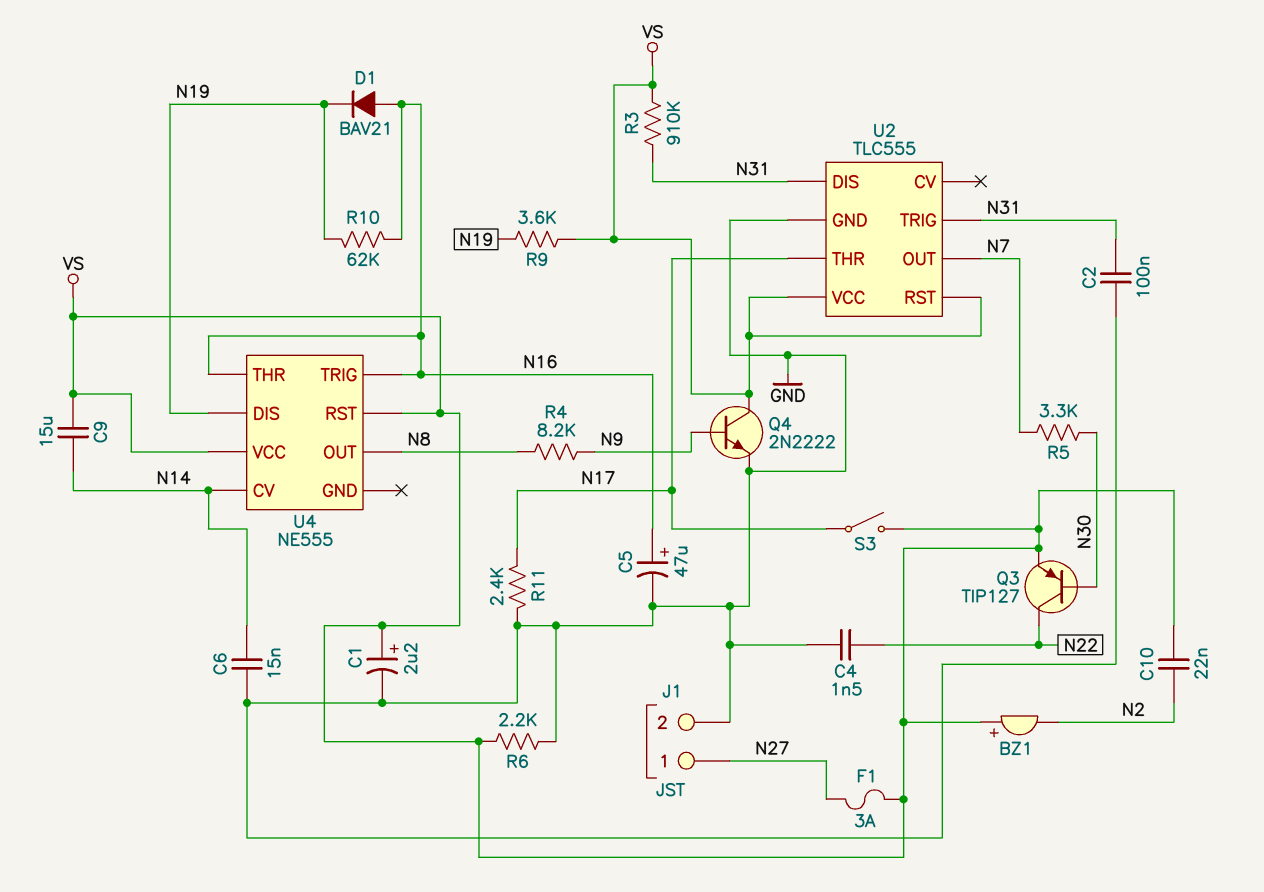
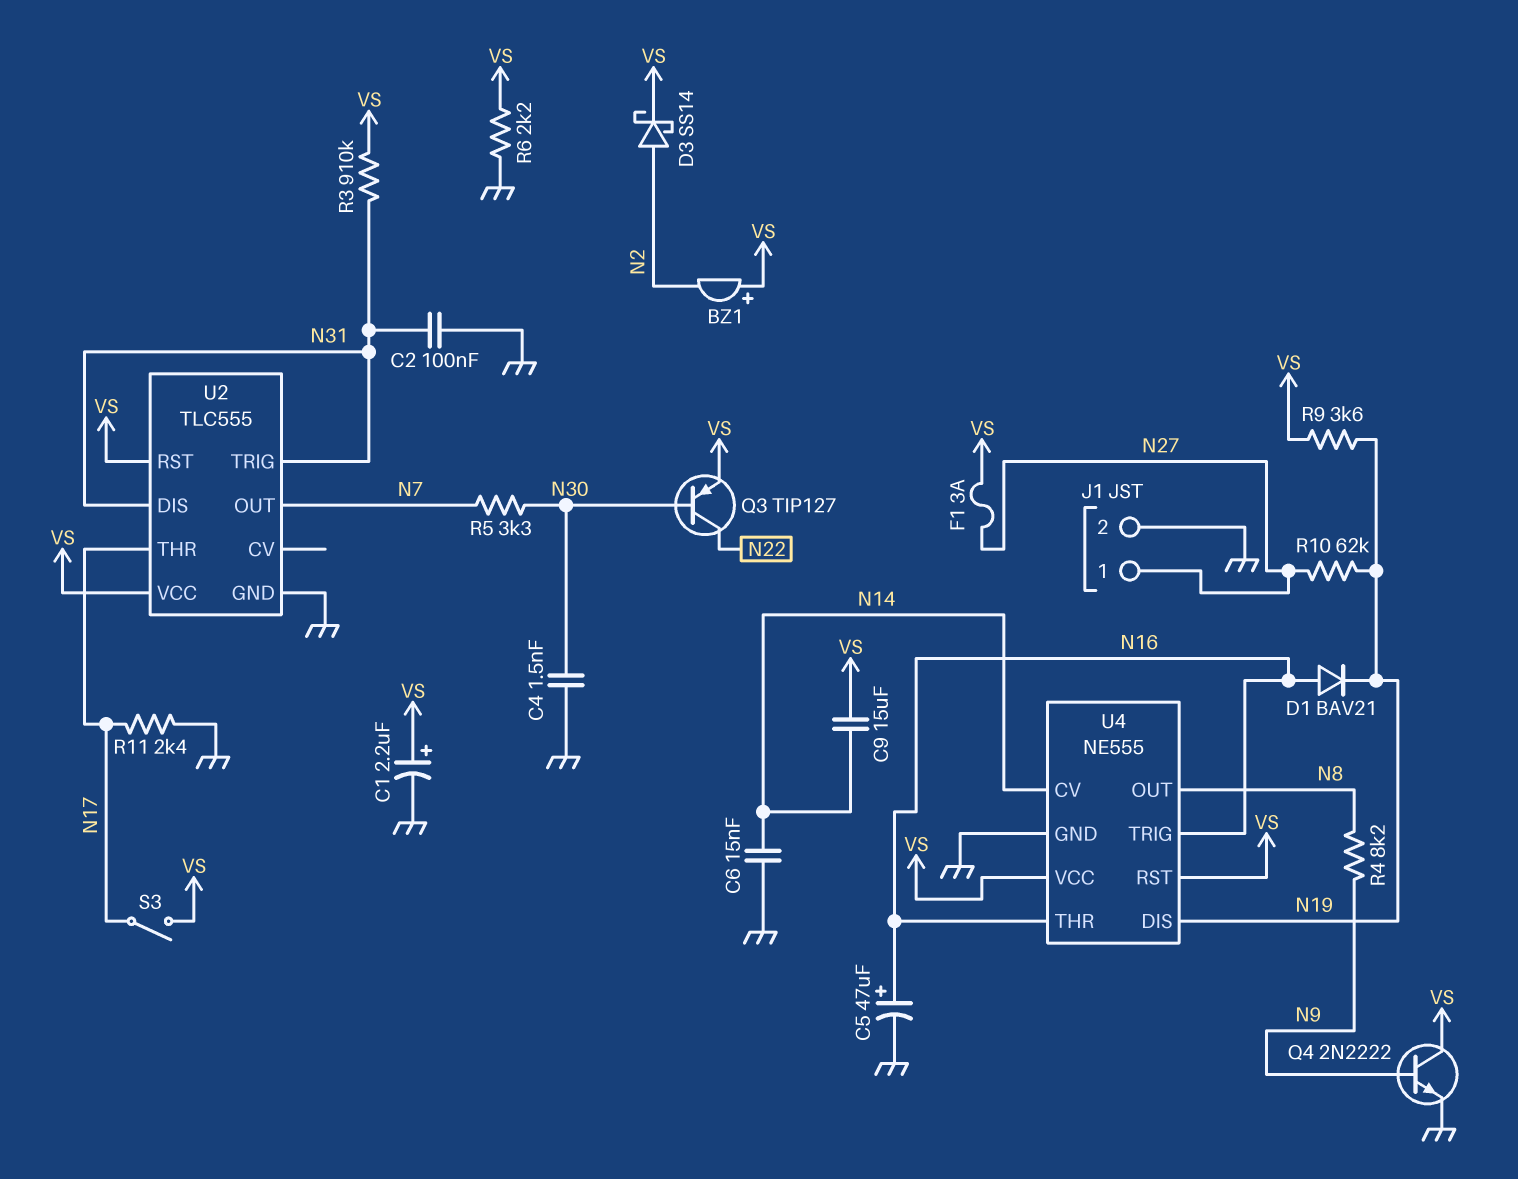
C4: 1.5nF (GND, N22) -> 1.5nF (GND, N30)
C10: 22nF (N2, VS) -> none
D3: none -> schottky SS14 (A N2, K VS)
R10: 62k (N16, N19) -> 62k (N19, N27)
U4 pin GND: none -> GND

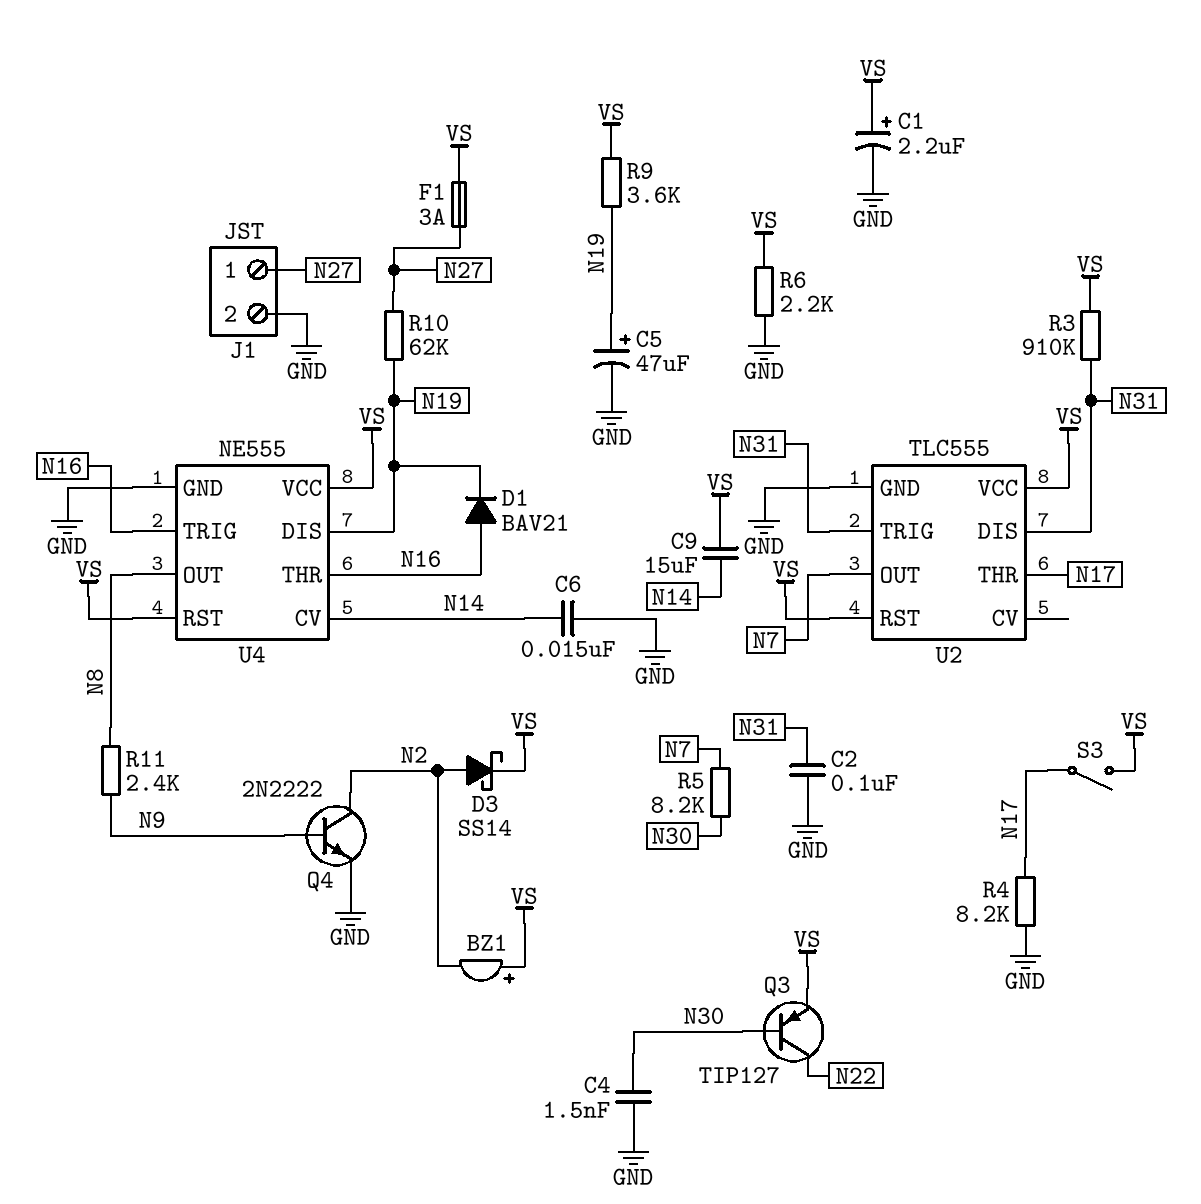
C5: 47uF (plus N16, minus GND) -> 47uF (plus N19, minus GND)
Q4: NPN 2N2222 (B N9, C VS, E GND) -> NPN 2N2222 (B N9, C N2, E GND)
R4: 8.2k (N8, N9) -> 8.2k (GND, N17)
R5: 3.3k (N7, N30) -> 8.2k (N7, N30)
R11: 2.4k (GND, N17) -> 2.4k (N8, N9)

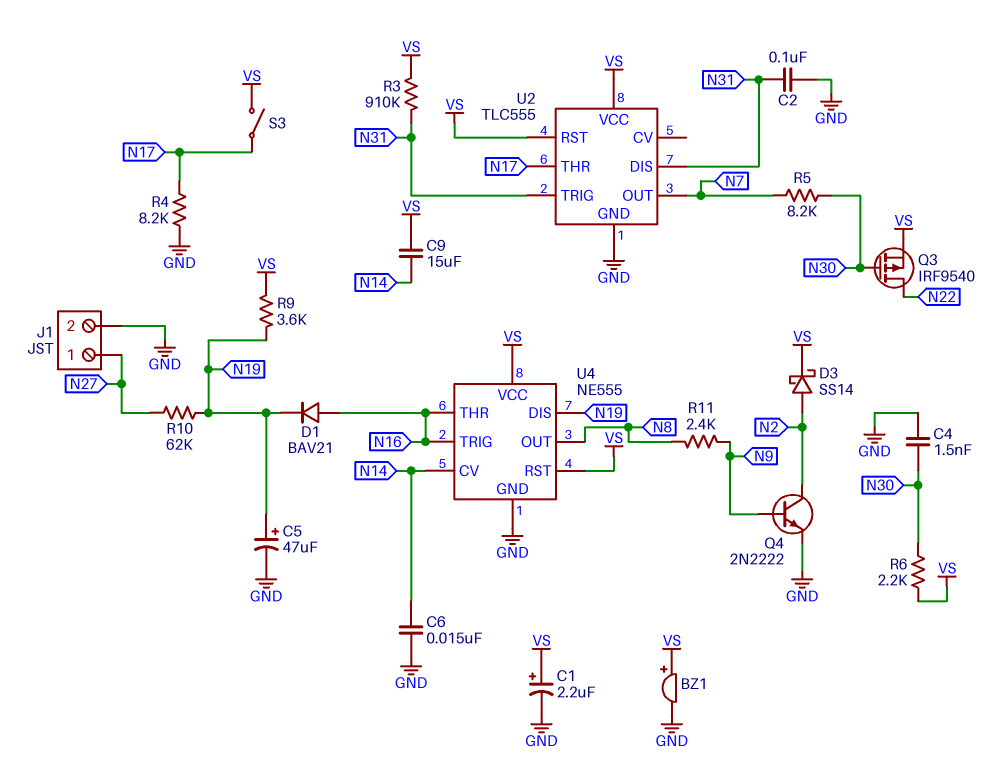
BZ1: buzzer (plus VS, minus N2) -> buzzer (plus VS, minus GND)
F1: 3A (N27, VS) -> none
Q3: PNP TIP127 (B N30, C N22, E VS) -> PMOS IRF9540 (G N30, D N22, S VS)
R6: 2.2k (GND, VS) -> 2.2k (N30, VS)

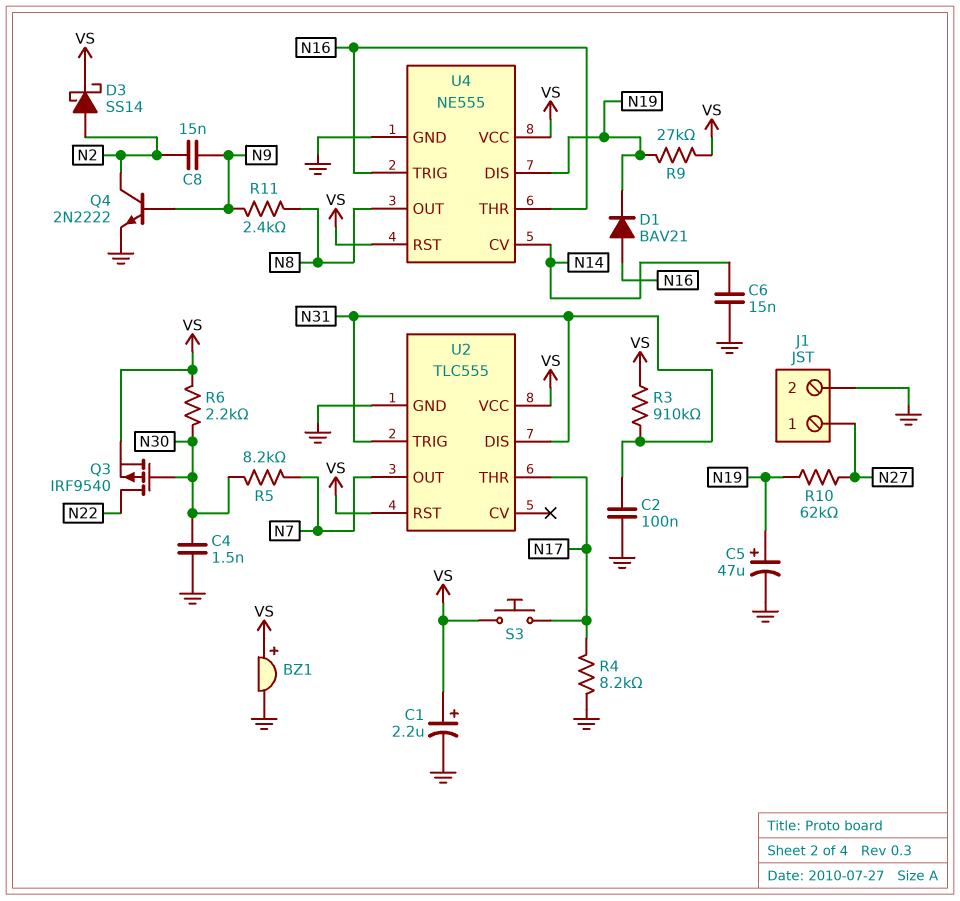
C8: none -> 15nF (N2, N9)
C9: 15uF (N14, VS) -> none
R9: 3.6k (N19, VS) -> 27k (N19, VS)
S3: switch (N17, VS) -> button (N17, VS)

